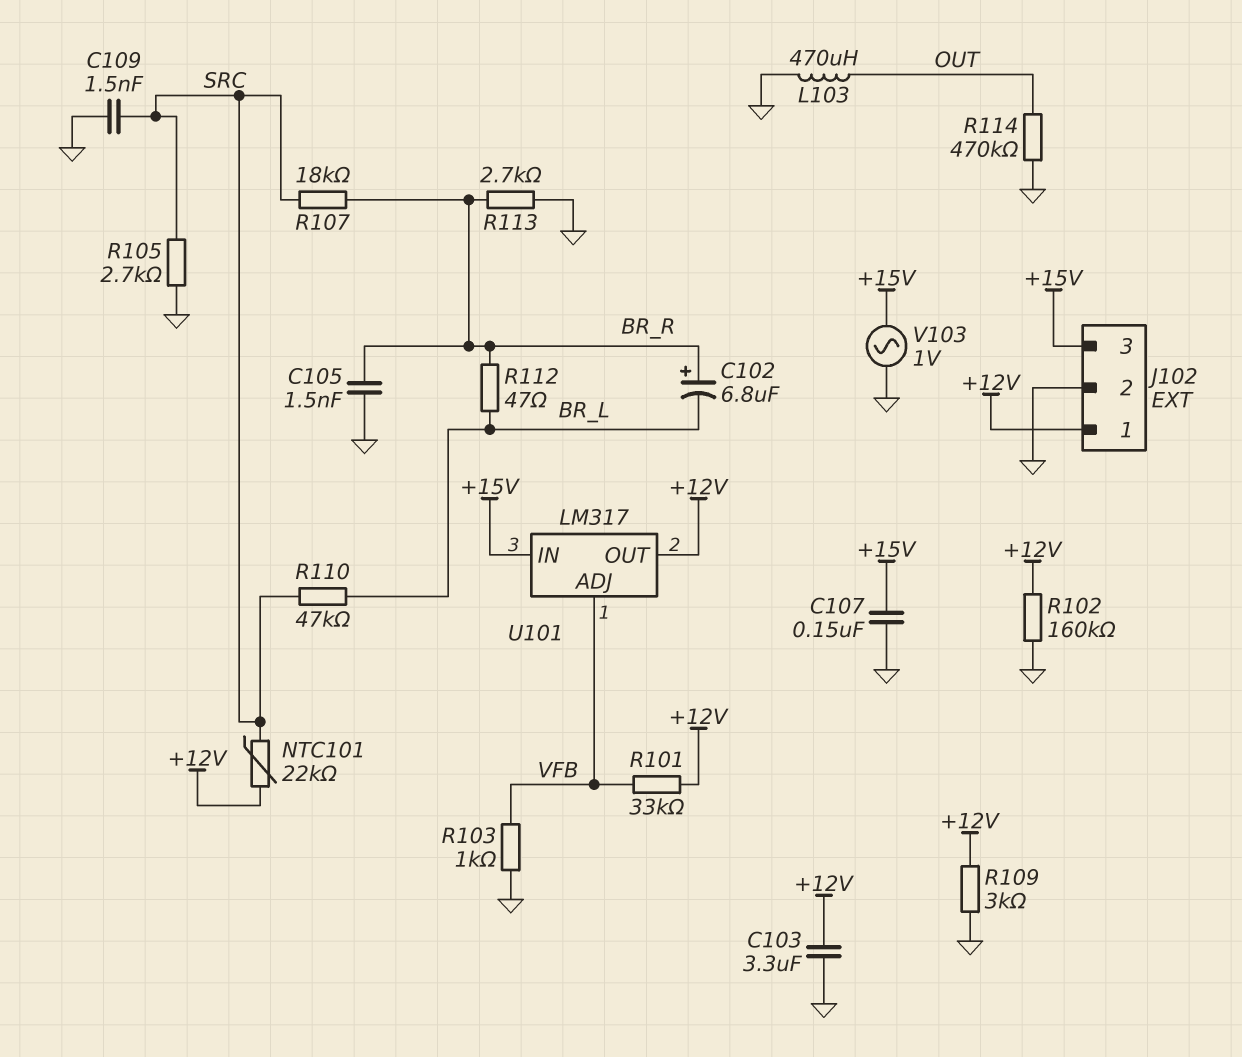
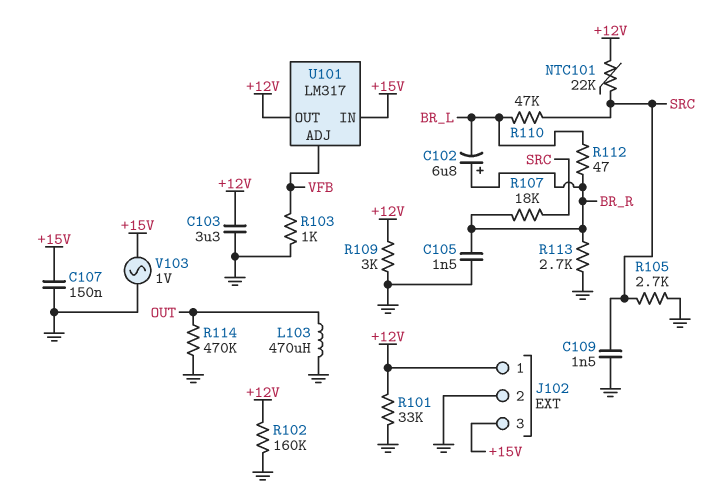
R101: 33k (+12V, VFB) -> 33k (+12V, GND)

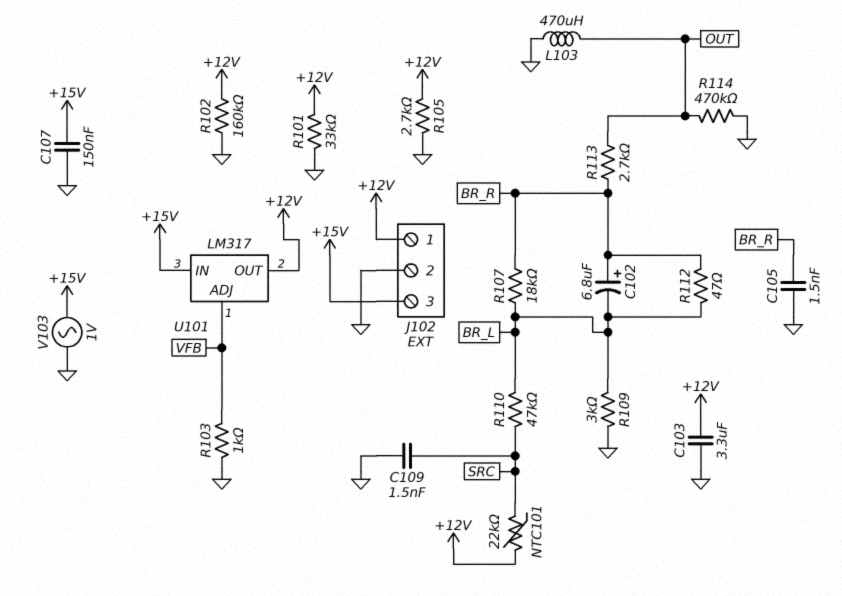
R105: 2.7k (GND, SRC) -> 2.7k (+12V, GND)
R107: 18k (BR_R, SRC) -> 18k (BR_L, BR_R)
R109: 3k (+12V, GND) -> 3k (BR_L, GND)
R113: 2.7k (BR_R, GND) -> 2.7k (BR_R, OUT)

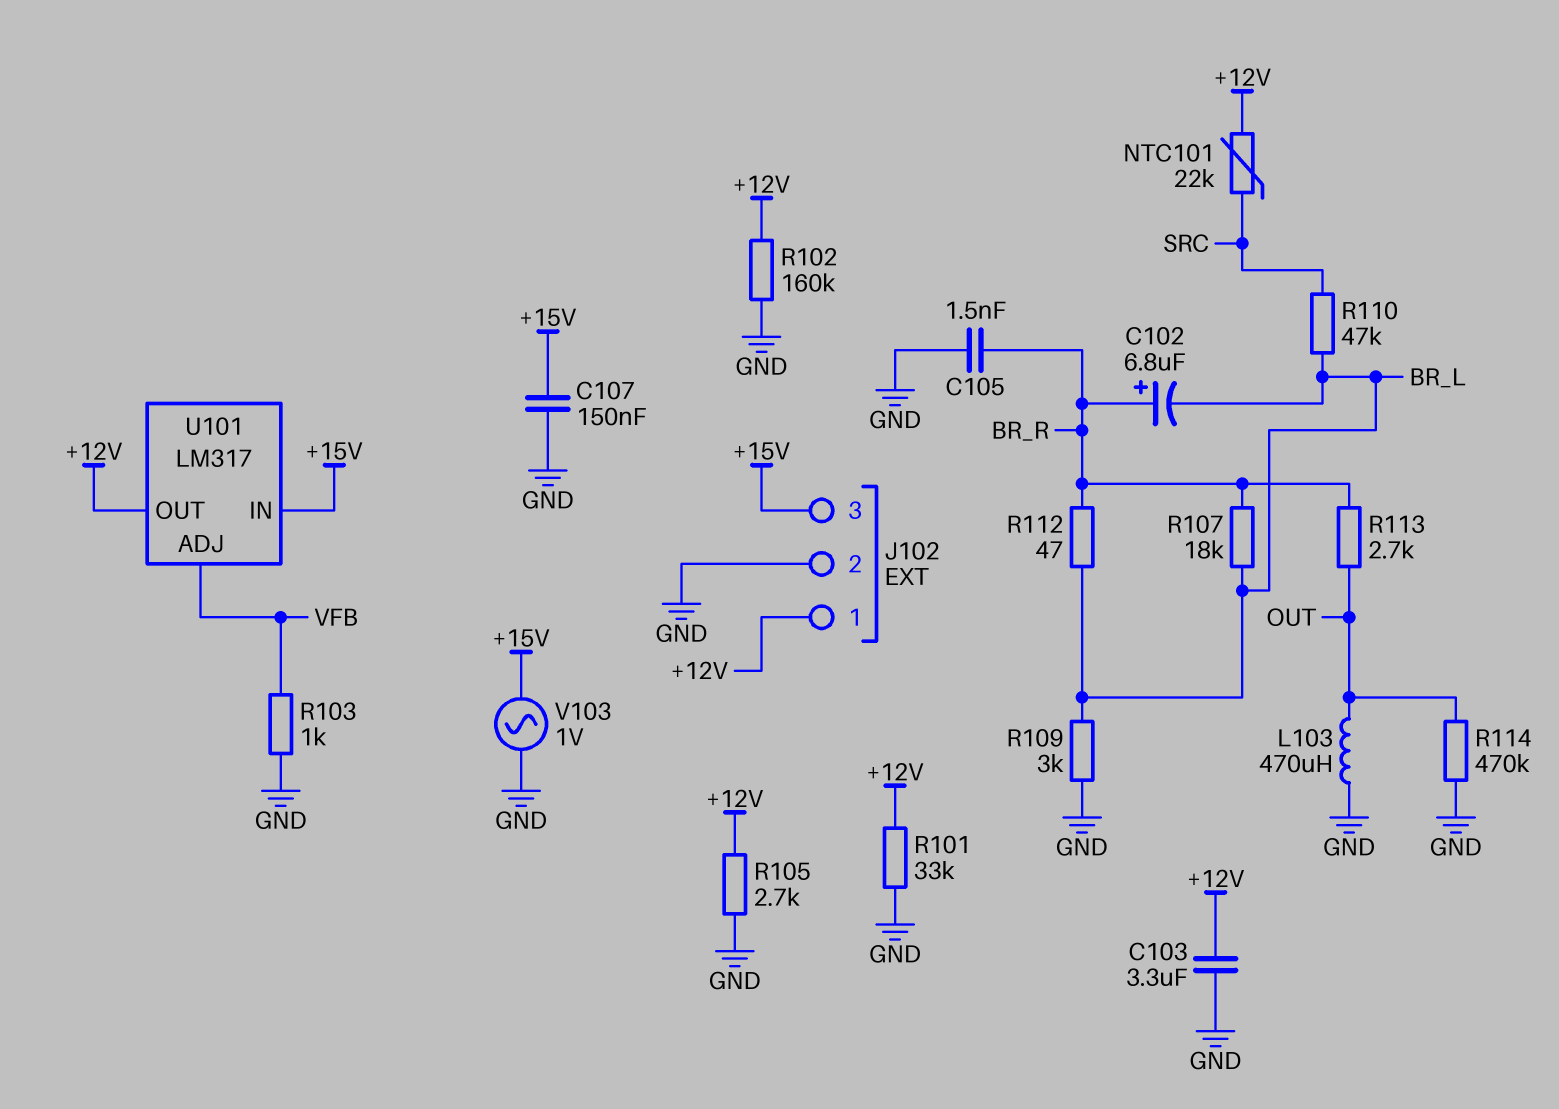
C109: 1.5nF (GND, SRC) -> none

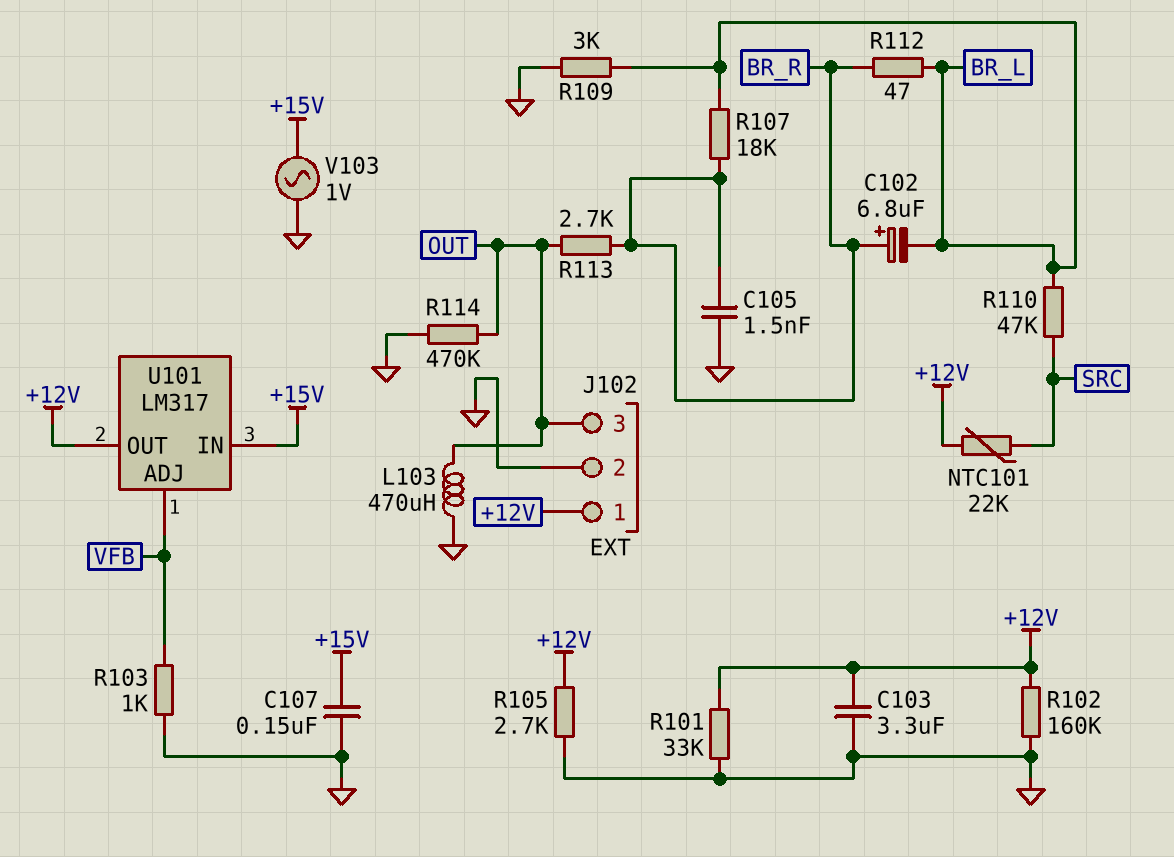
J102 pin 3: +15V -> OUT

